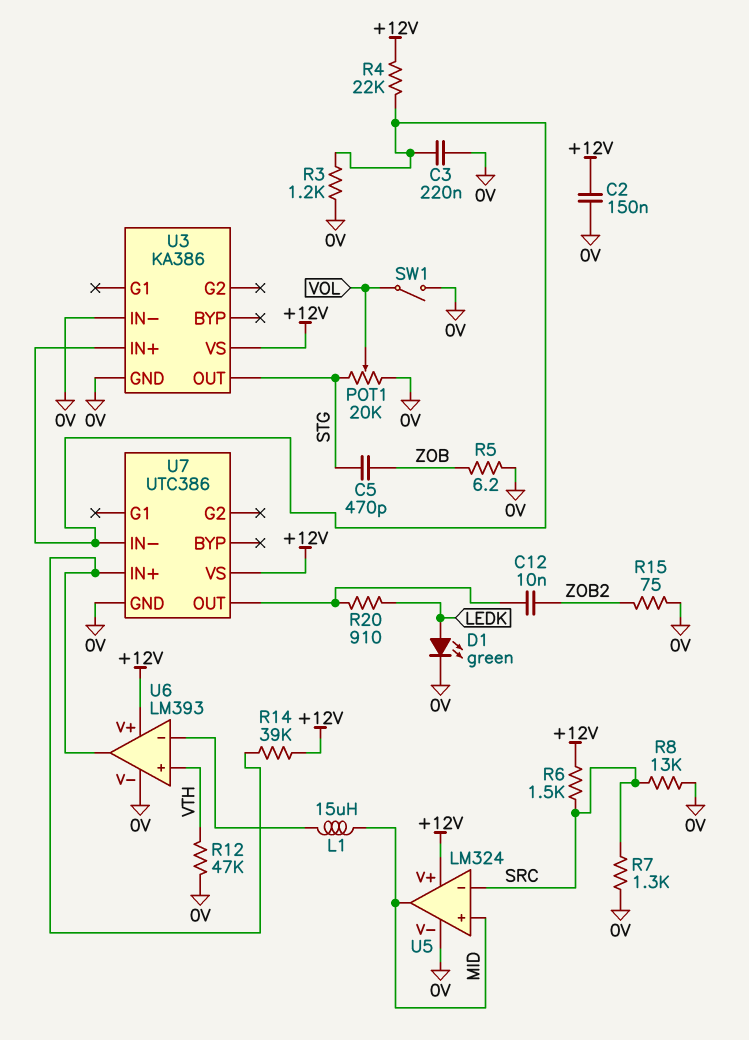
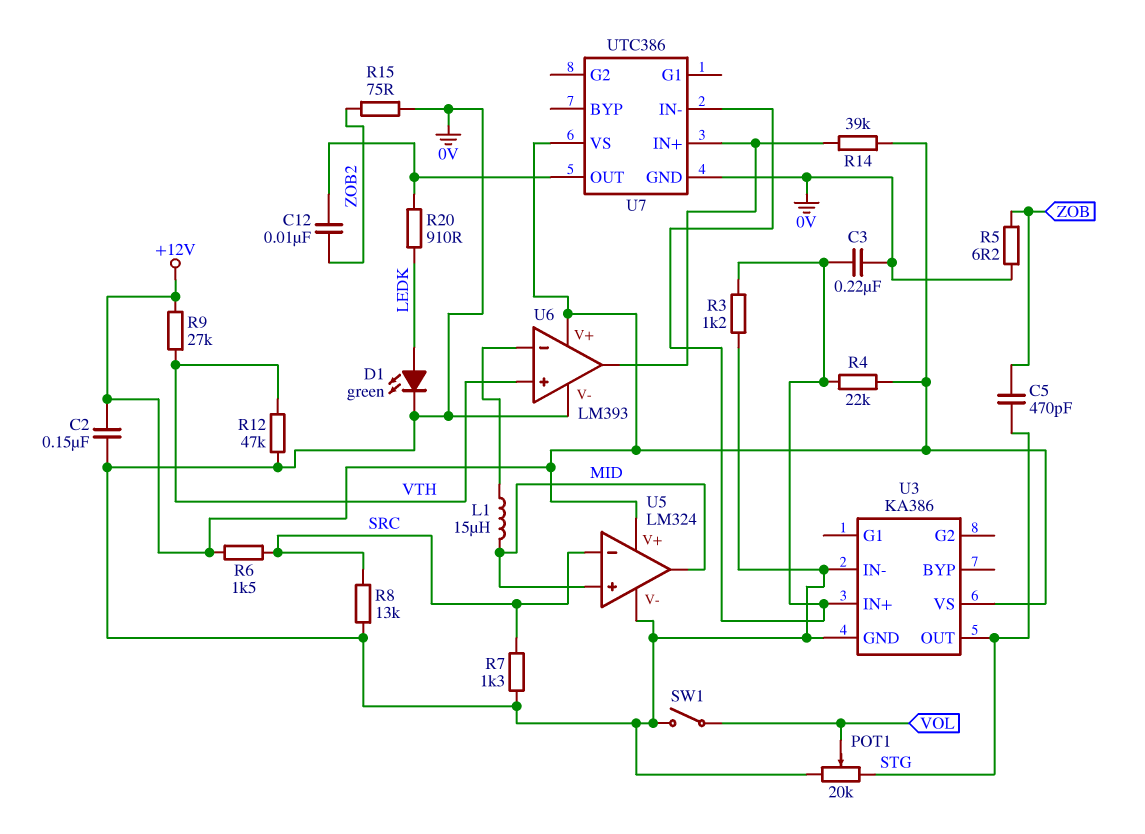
R9: none -> 27k (+12V, VTH)

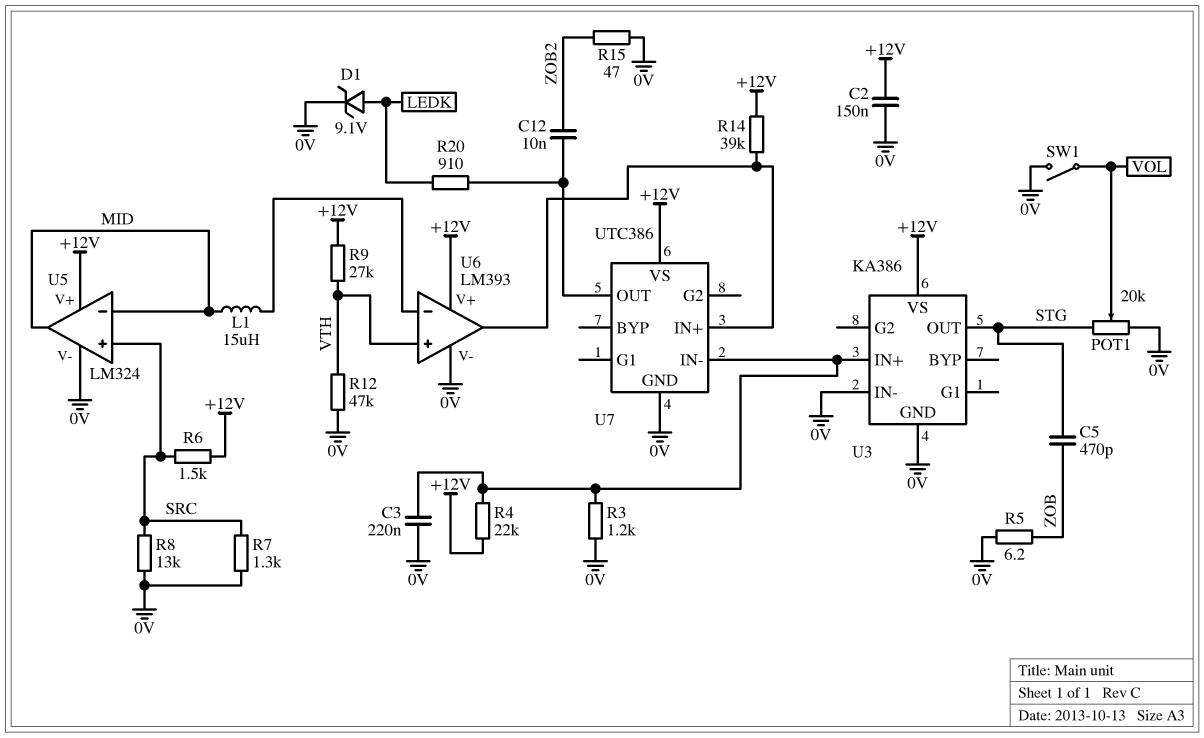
D1: LED green (A LEDK, K 0V) -> zener 9.1V (A LEDK, K 0V)
R15: 75 (0V, ZOB2) -> 47 (0V, ZOB2)
U5 pin in+: MID -> SRC
U5 pin in-: SRC -> MID

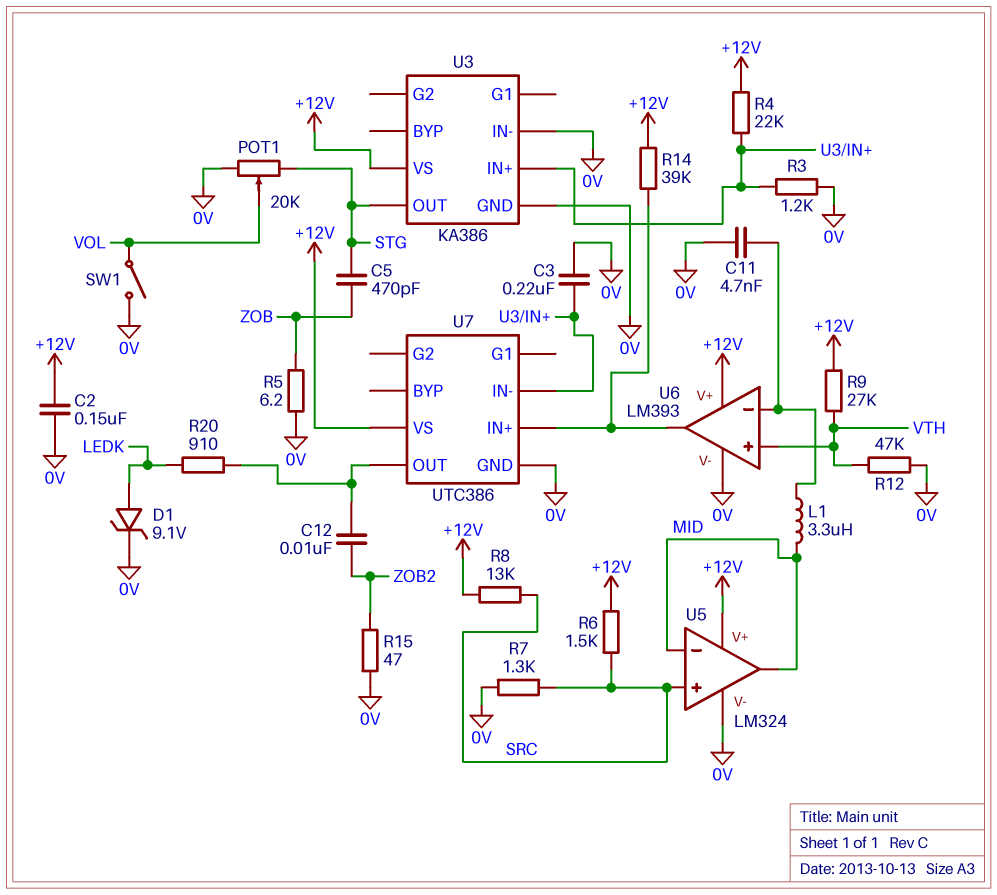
C11: none -> 4.7nF (0V, U6/in-)
L1: 15uH (MID, U6/in-) -> 3.3uH (MID, U6/in-)
R8: 13k (0V, SRC) -> 13k (+12V, SRC)

